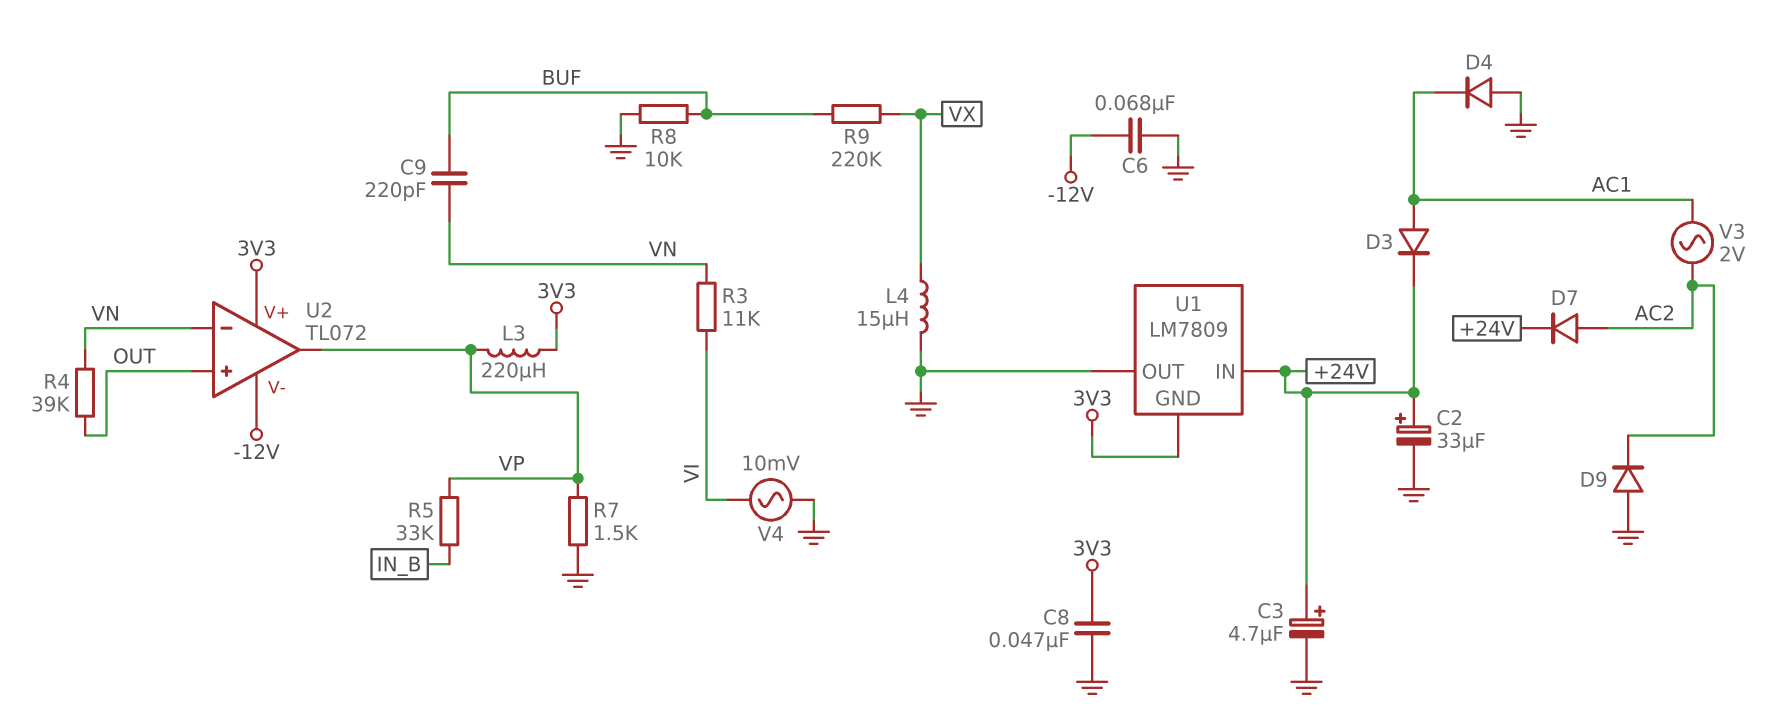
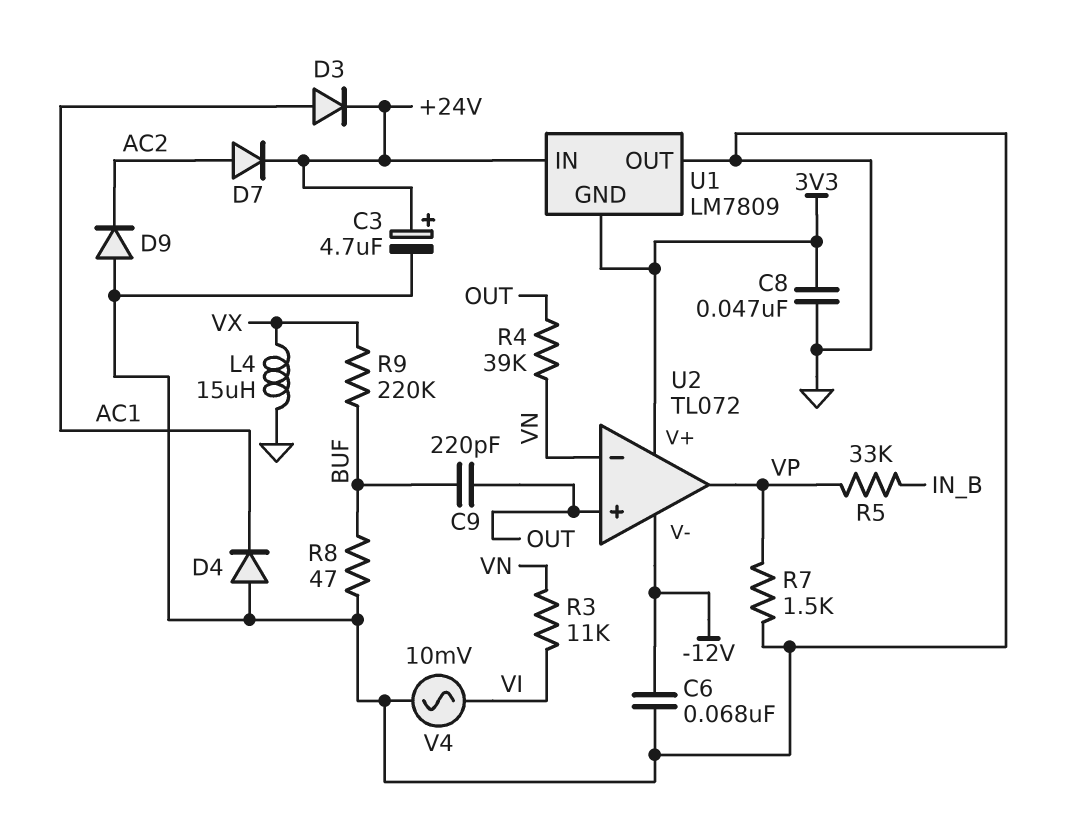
C2: 33uF (plus +24V, minus GND) -> none
C9: 220pF (BUF, VN) -> 220pF (BUF, OUT)
L3: 220uH (3V3, VP) -> none
R8: 10k (BUF, GND) -> 47 (BUF, GND)
V3: AC 2V (AC1, AC2) -> none

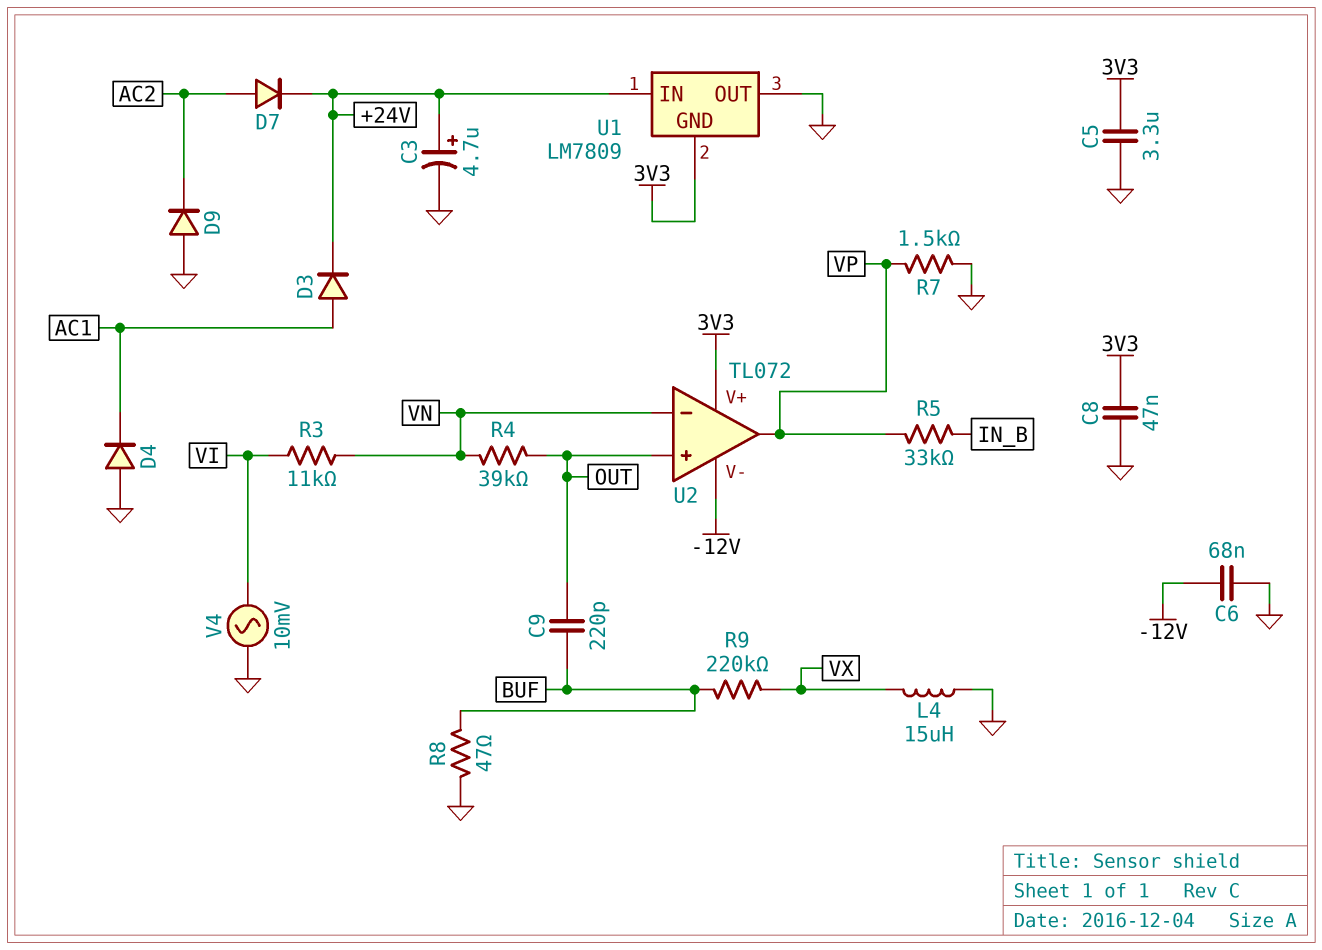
C5: none -> 3.3uF (3V3, GND)

